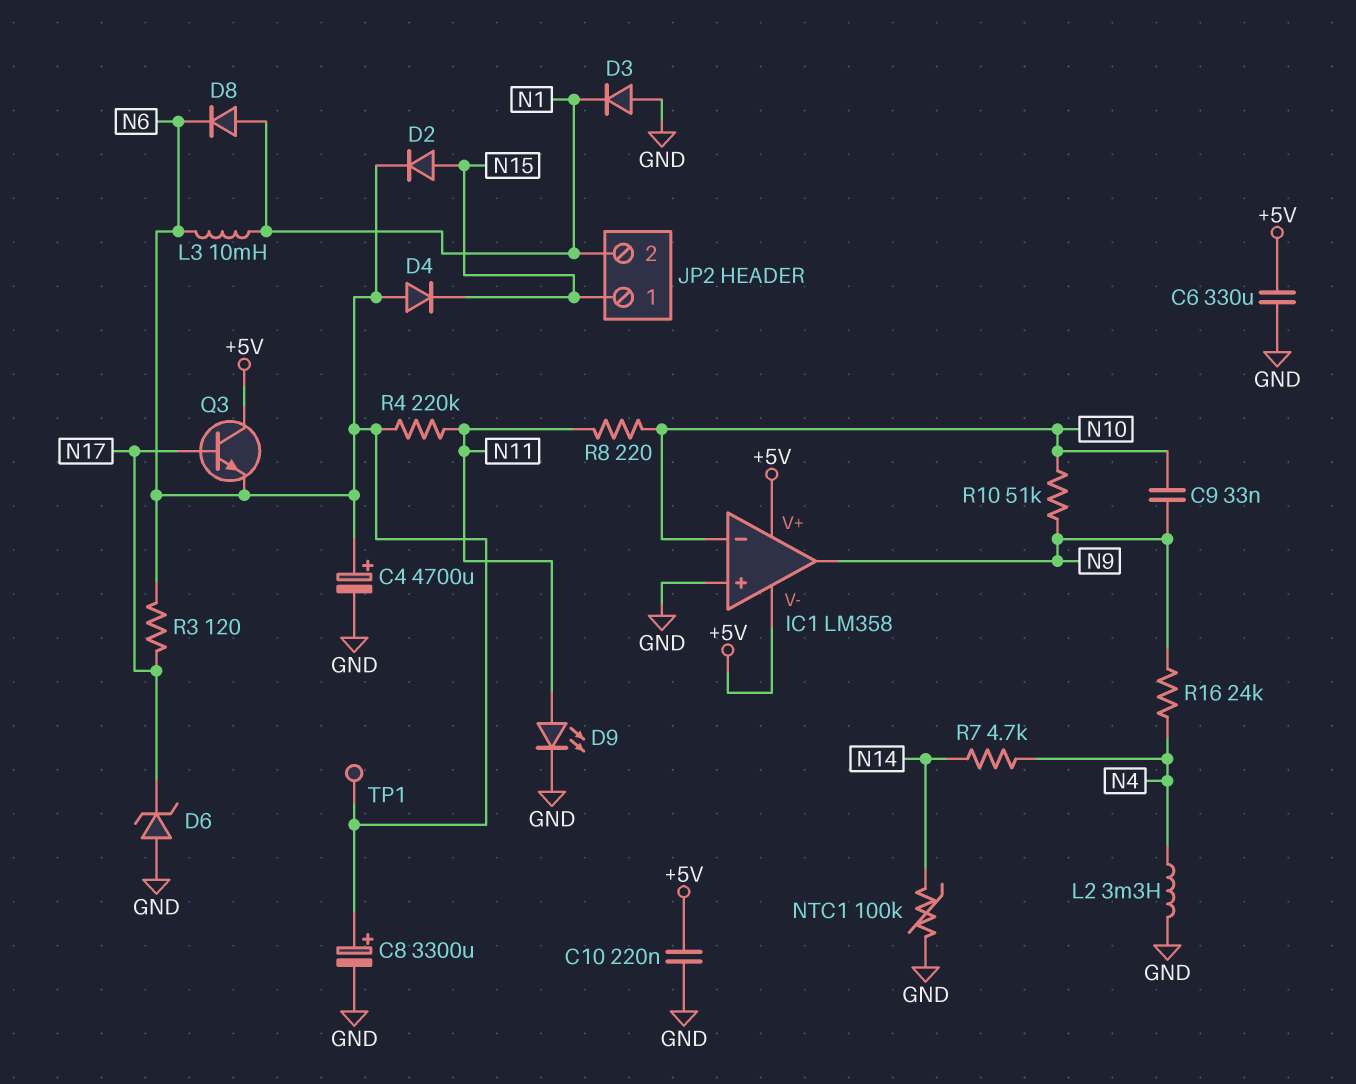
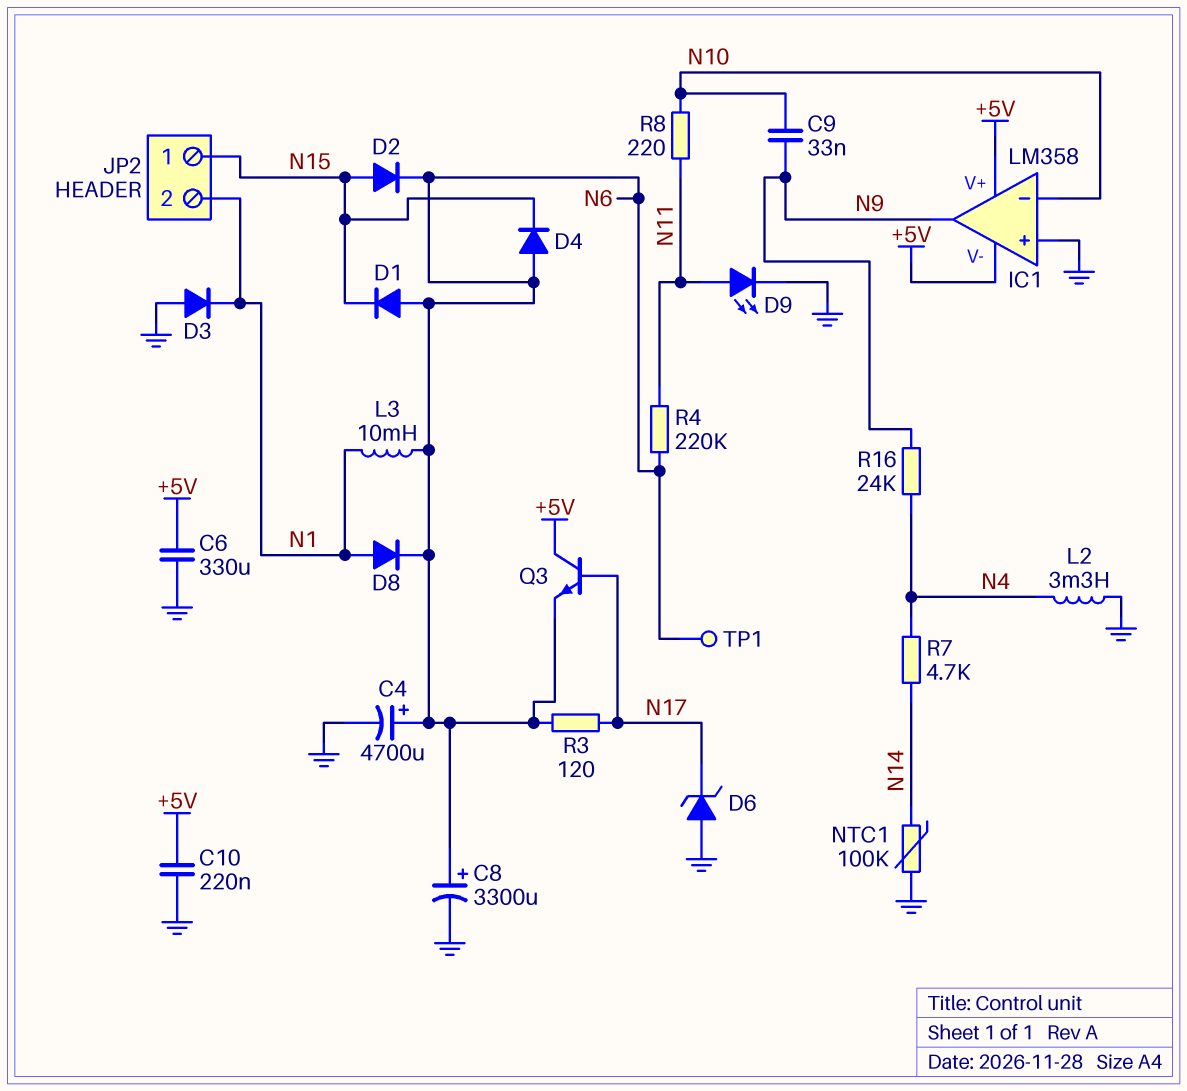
D1: none -> diode (A N6, K N15)
R10: 51k (N9, N10) -> none

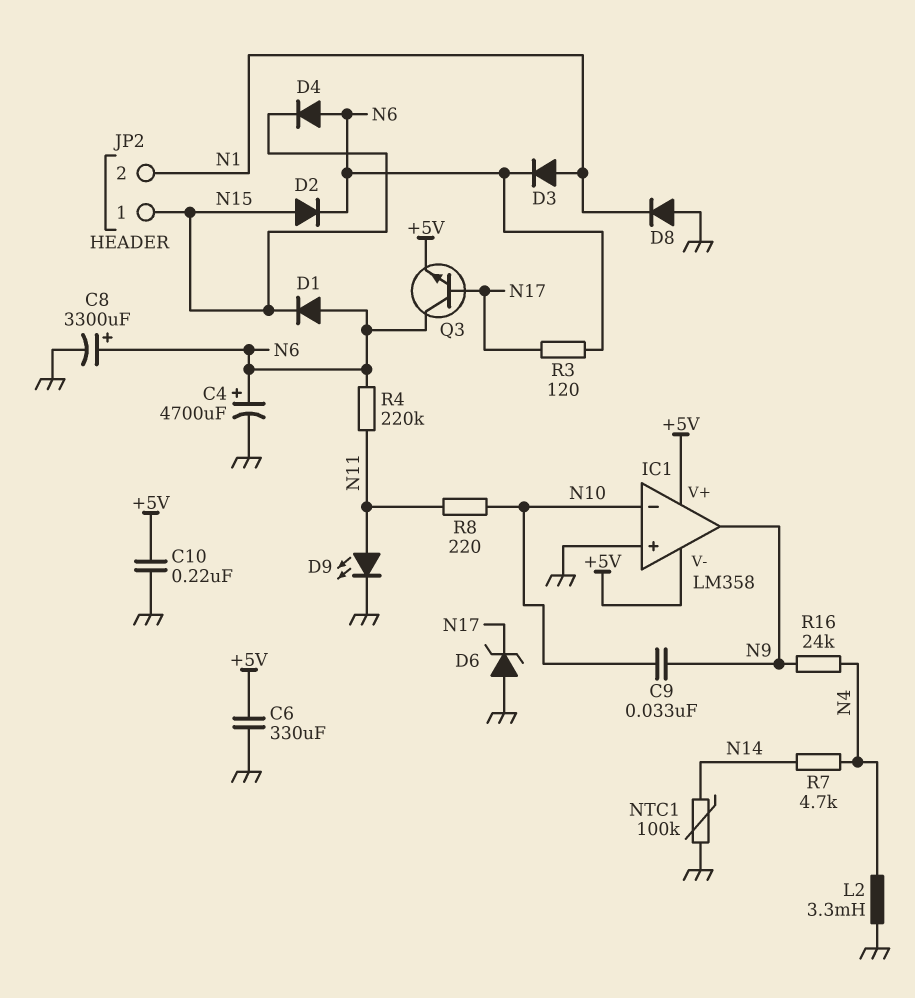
D3: diode (A GND, K N1) -> diode (A N1, K N6)
D8: diode (A N1, K N6) -> diode (A GND, K N1)
L3: 10mH (N1, N6) -> none
Q3: NPN (B N17, C +5V, E N6) -> NPN (B N17, C N6, E +5V)
TP1: test point (N6) -> none

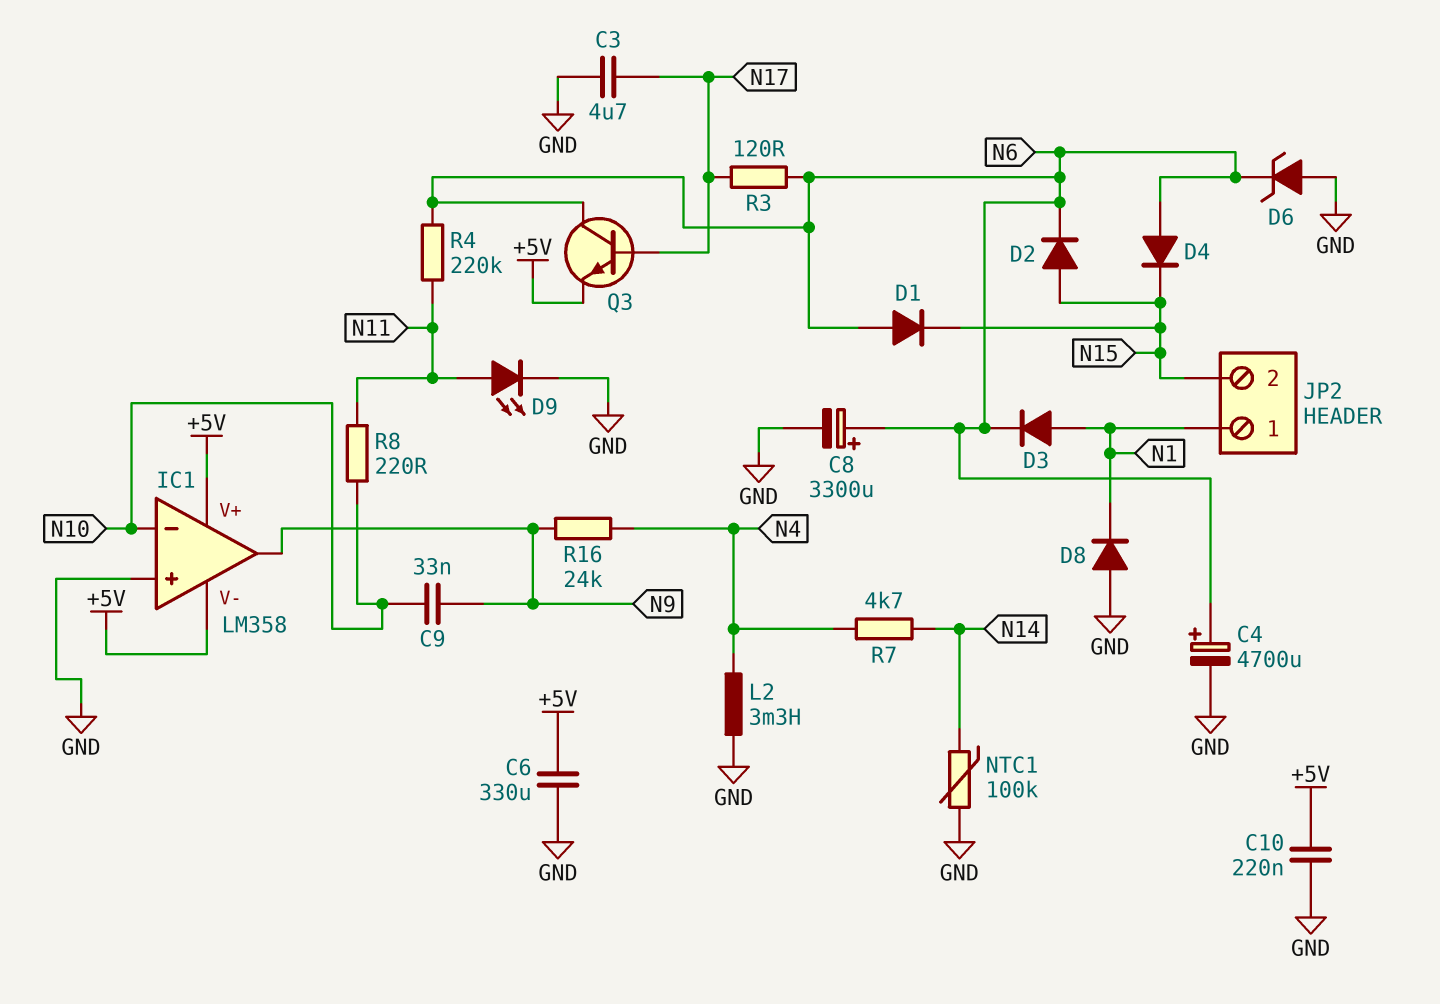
C3: none -> 4.7uF (GND, N17)
D6: zener (A GND, K N17) -> zener (A GND, K N6)
JP2 pin 1: N15 -> N1
JP2 pin 2: N1 -> N15

